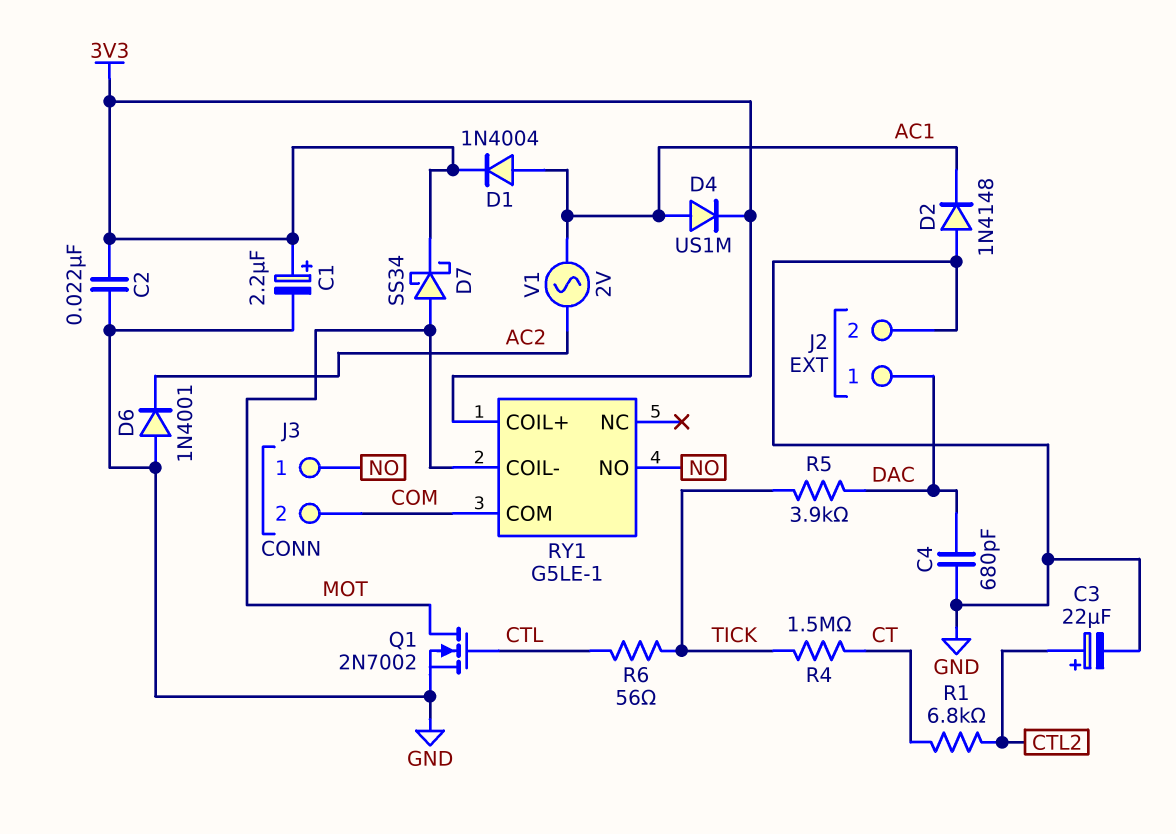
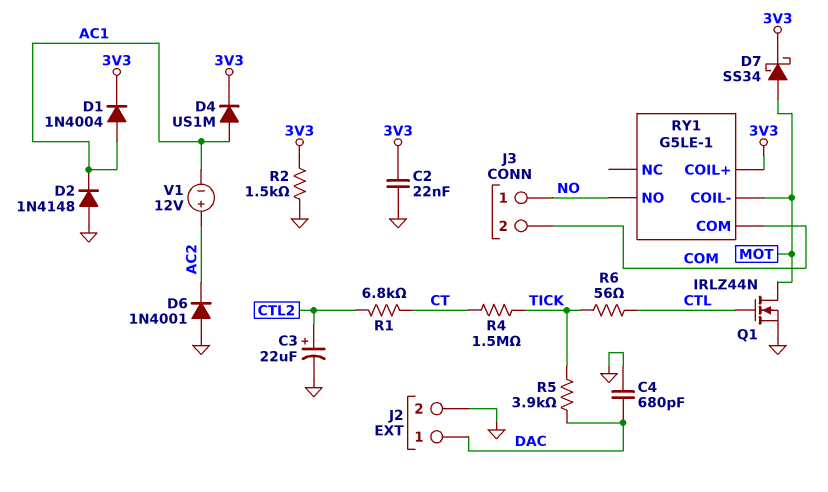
C1: 2.2uF (plus 3V3, minus GND) -> none
Q1: NMOS 2N7002 (G CTL, D MOT, S GND) -> NMOS IRLZ44N (G CTL, D MOT, S GND)
R2: none -> 1.5k (3V3, GND)
V1: AC 2V (AC1, AC2) -> 12V (plus AC2, minus AC1)

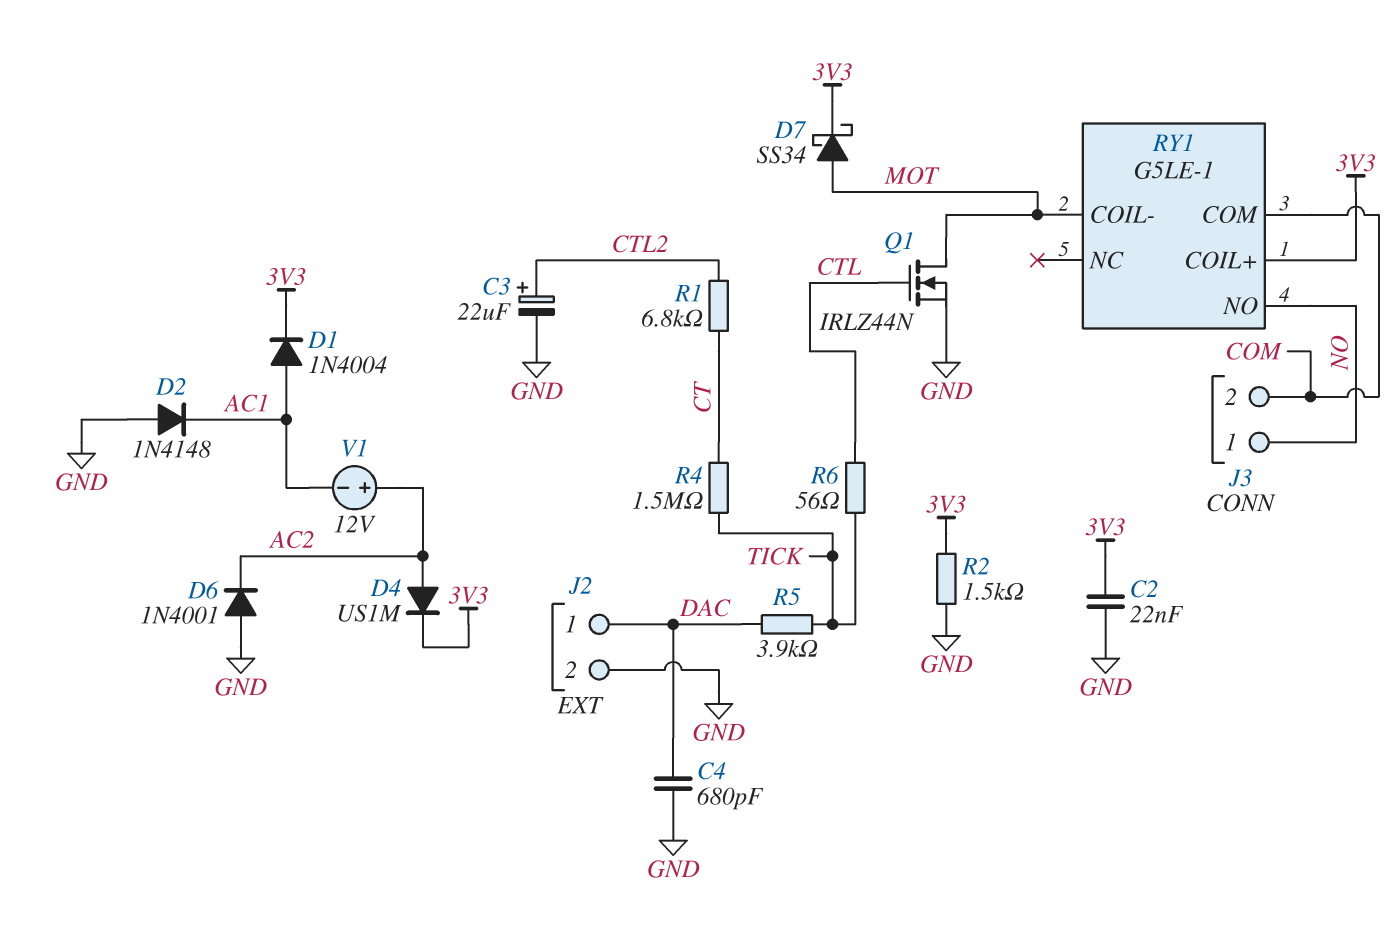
D4: diode US1M (A AC1, K 3V3) -> diode US1M (A AC2, K 3V3)

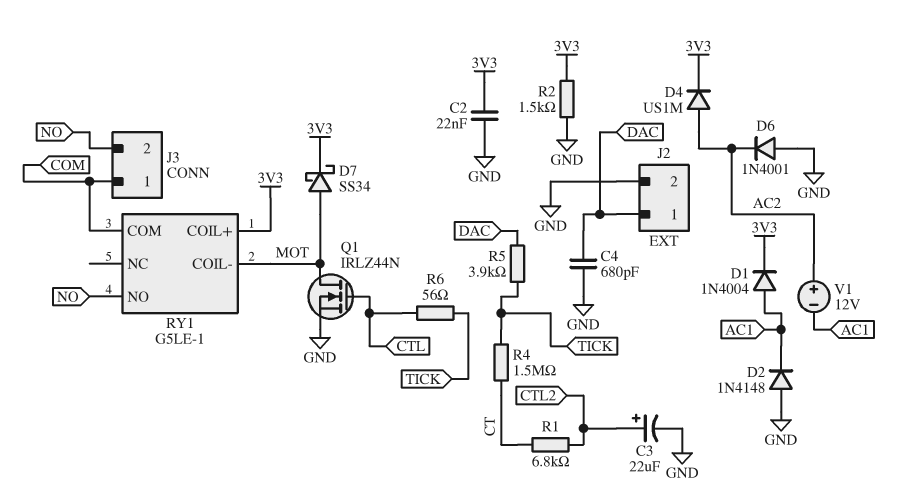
J3 pin 1: NO -> COM
J3 pin 2: COM -> NO

